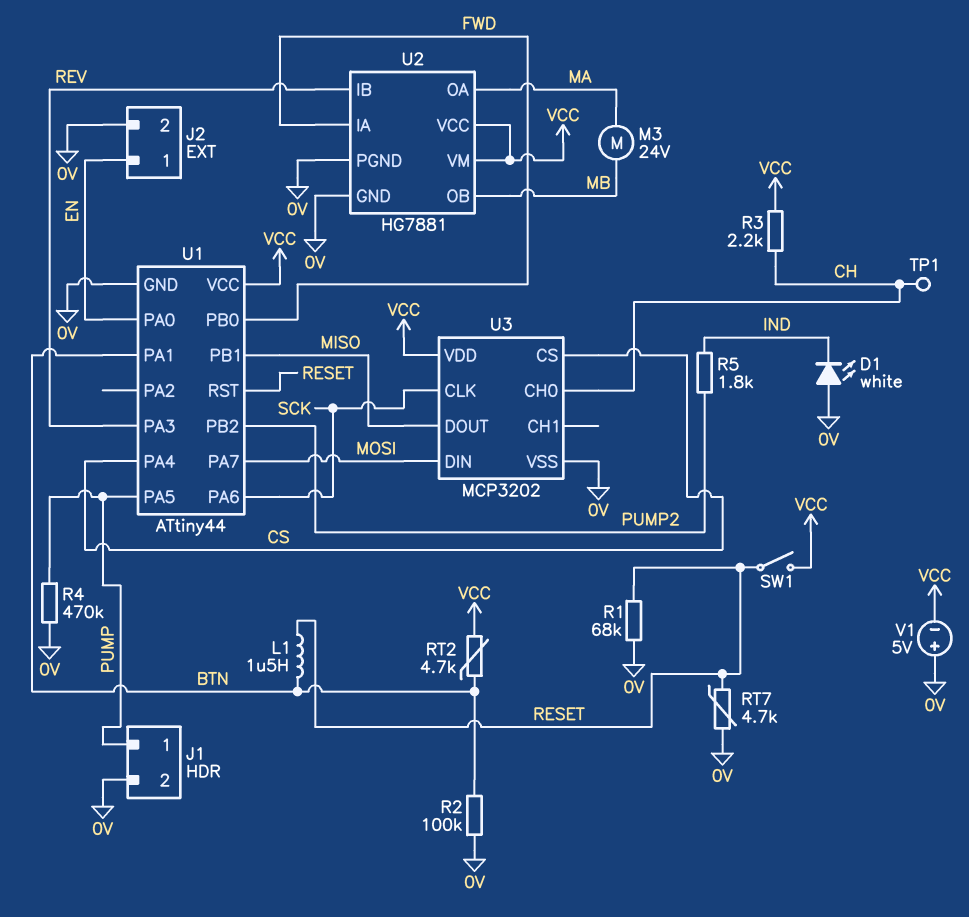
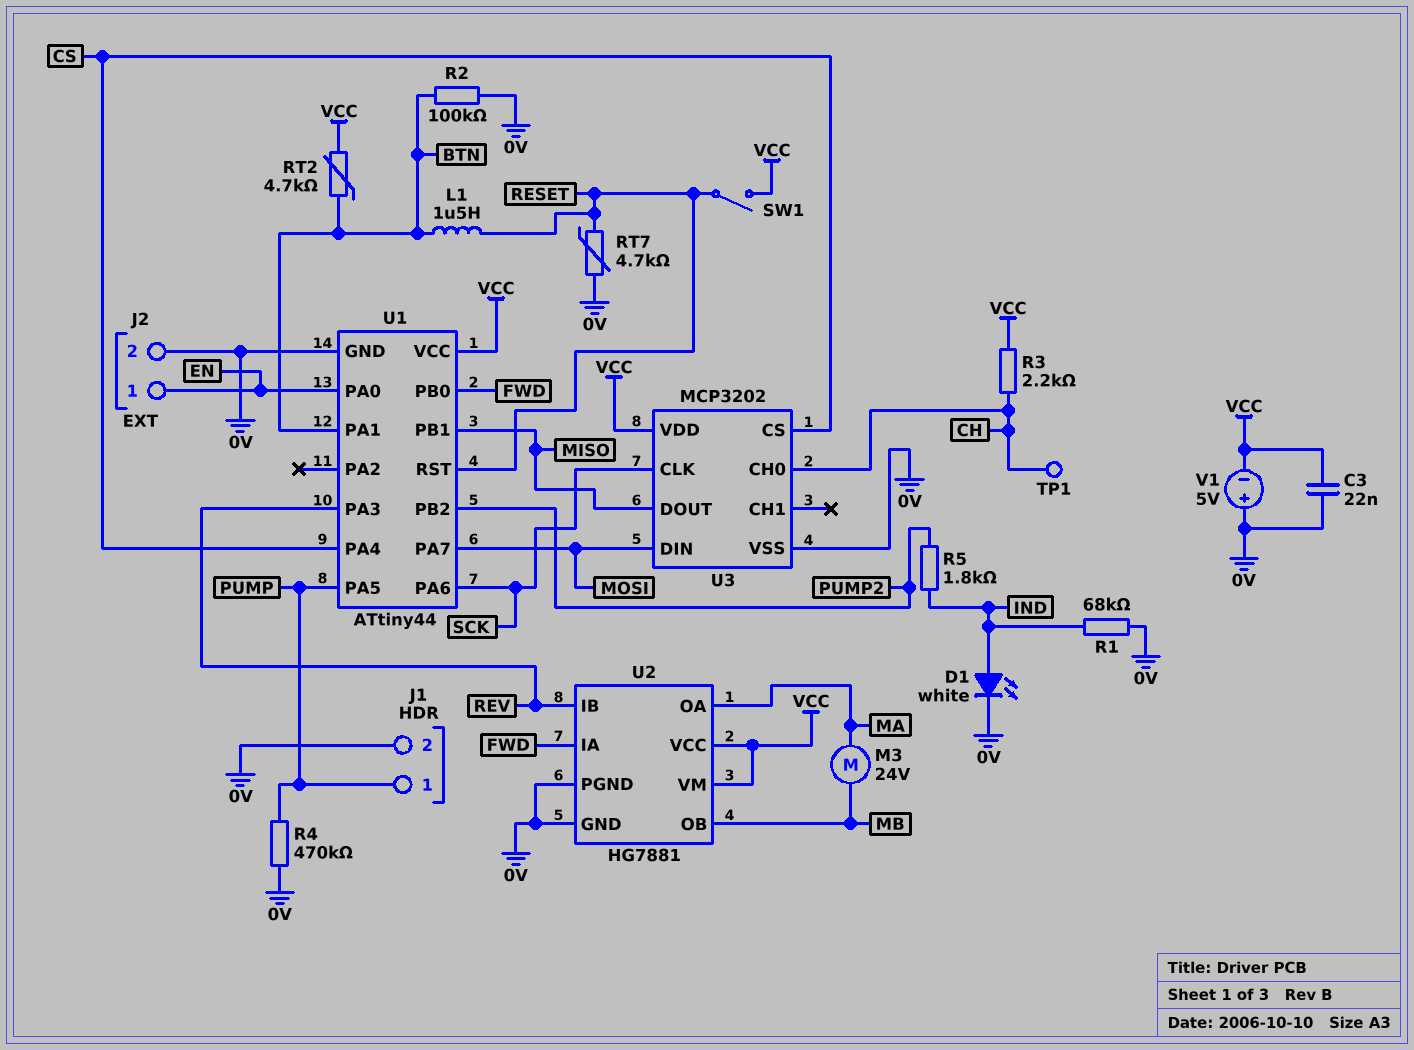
C3: none -> 22nF (0V, VCC)
D1: LED white (A 0V, K IND) -> LED white (A IND, K 0V)
R1: 68k (0V, RESET) -> 68k (0V, IND)

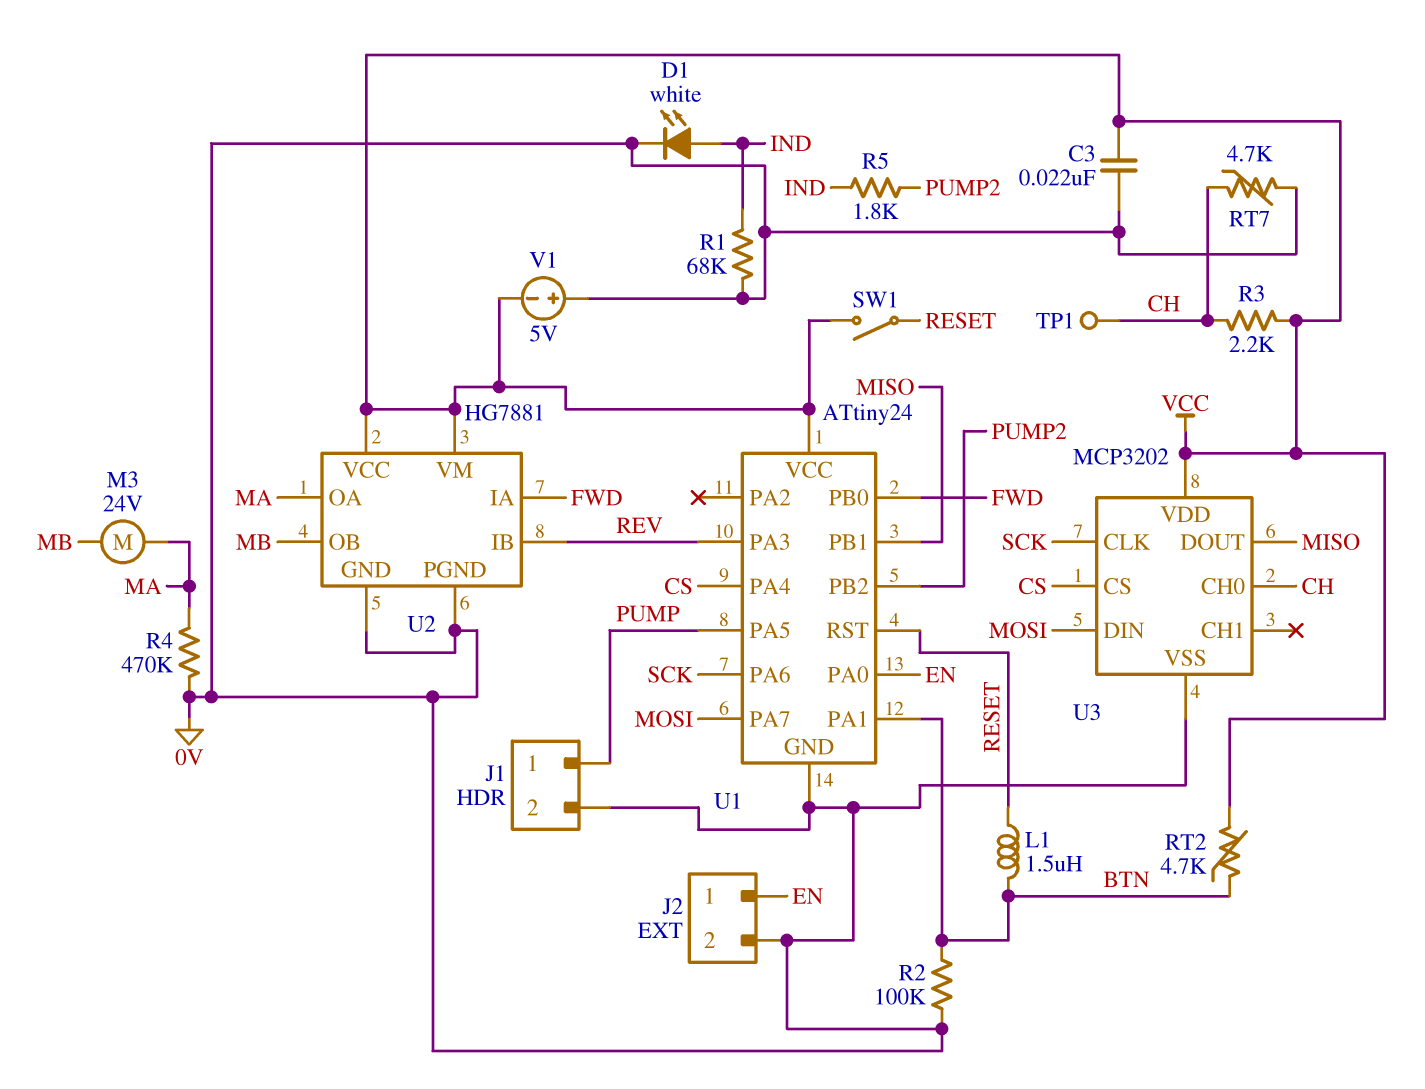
R4: 470k (0V, PUMP) -> 470k (0V, MA)
RT7: 4.7k (0V, RESET) -> 4.7k (0V, CH)
U1: ATtiny44 -> ATtiny24

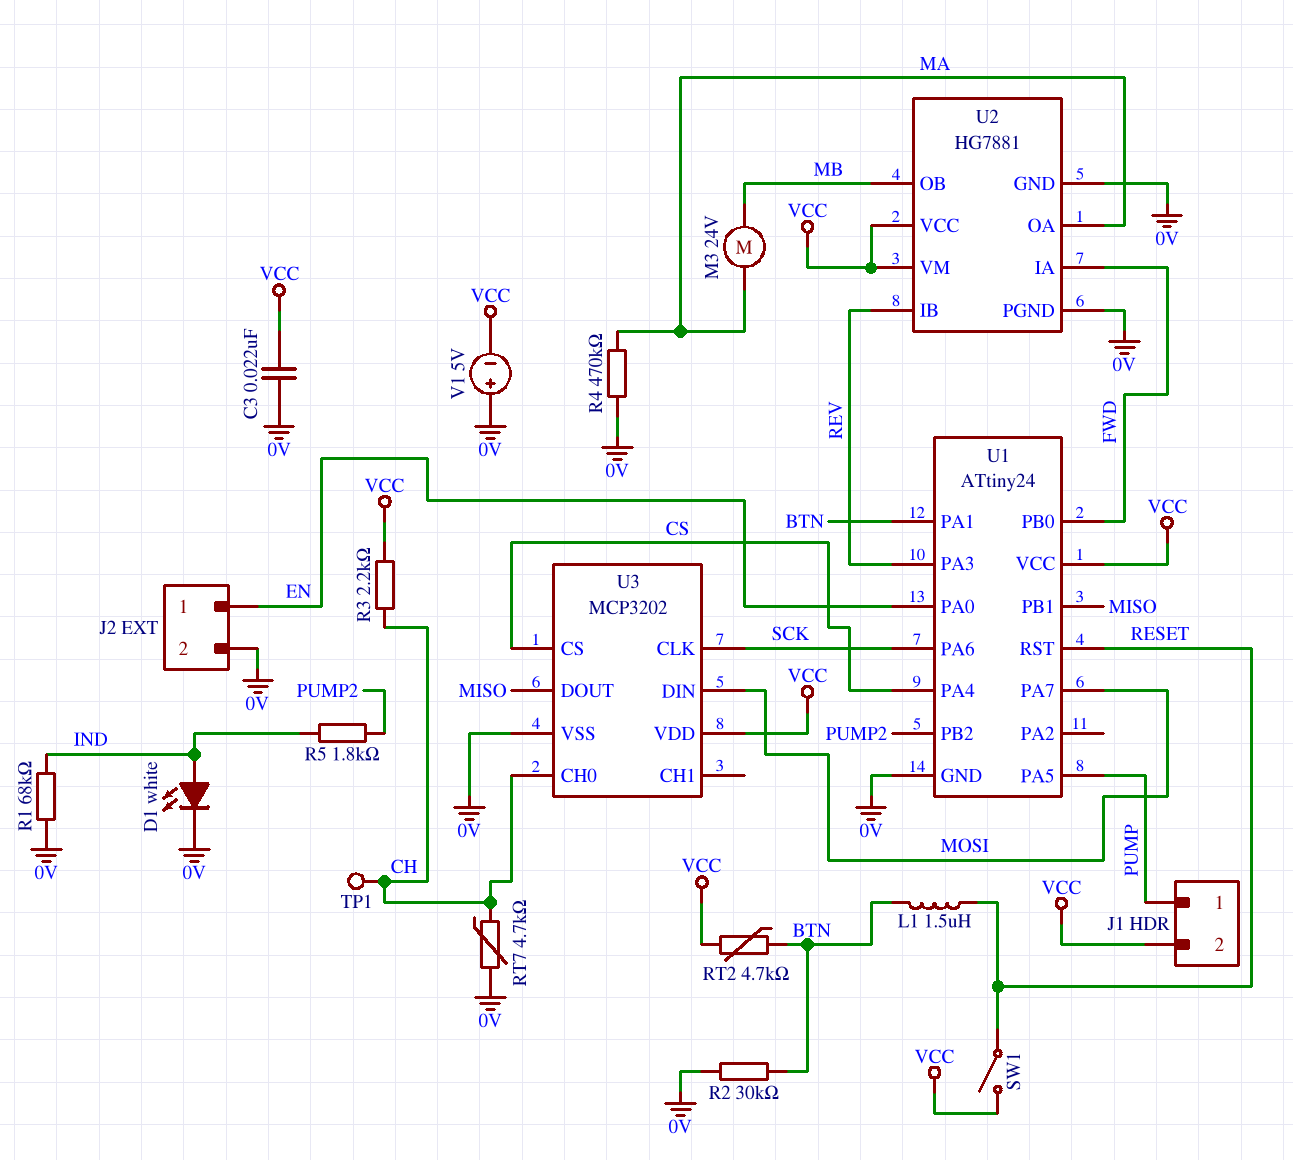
J1 pin 2: 0V -> VCC
R2: 100k (0V, BTN) -> 30k (0V, BTN)

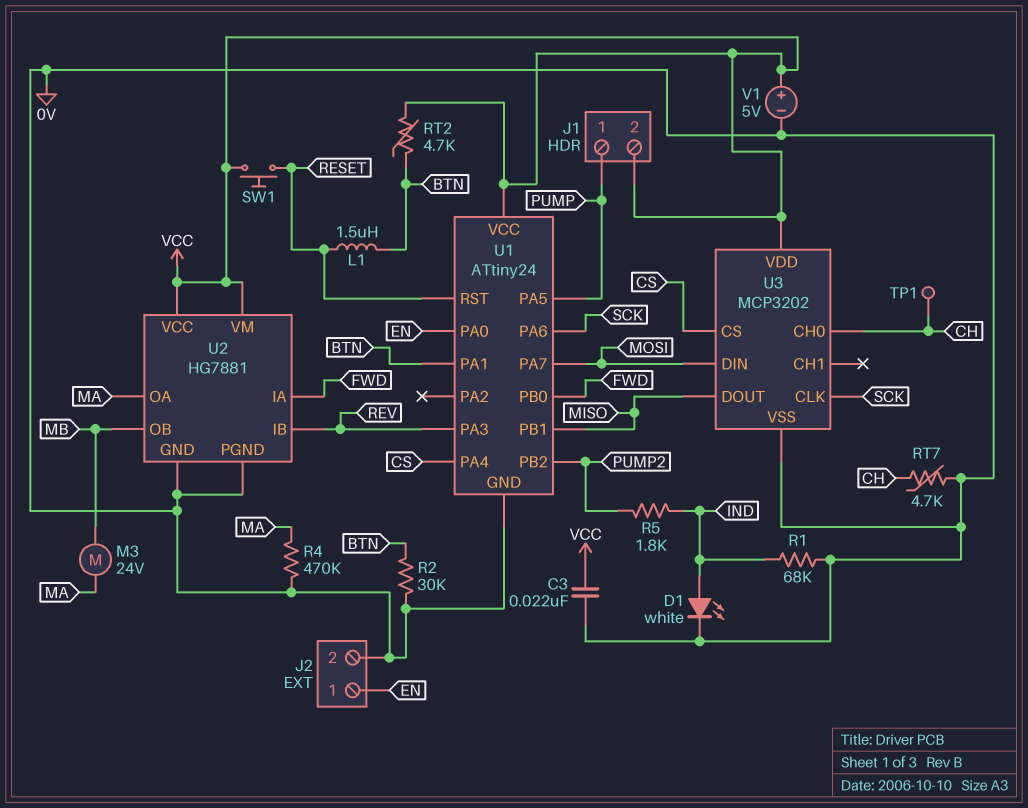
R3: 2.2k (CH, VCC) -> none
SW1: switch (RESET, VCC) -> button (RESET, VCC)
V1: 5V (plus 0V, minus VCC) -> 5V (plus VCC, minus 0V)

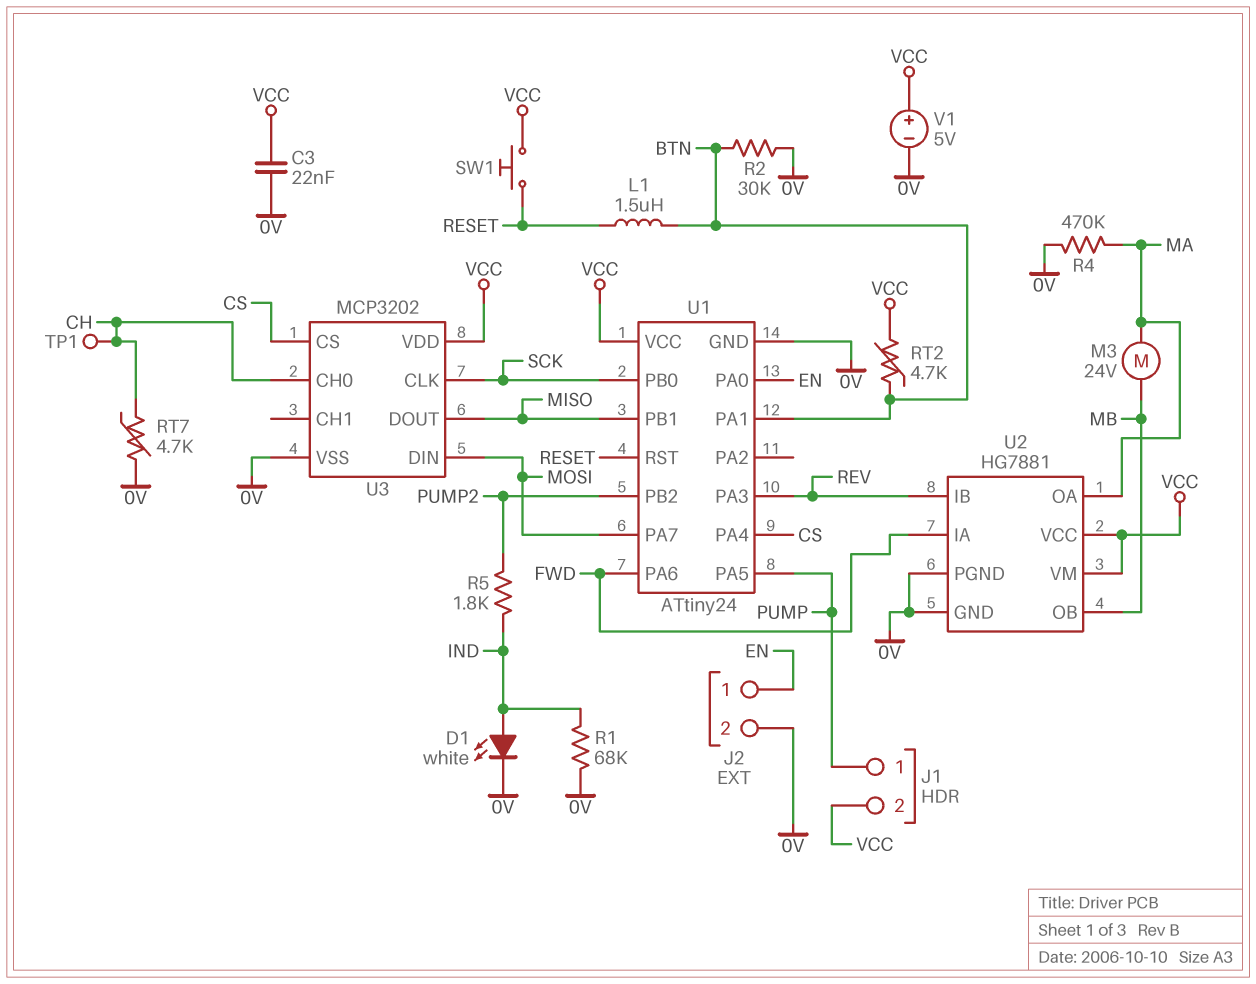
U1 pin PA6: SCK -> FWD
U1 pin PB0: FWD -> SCK

